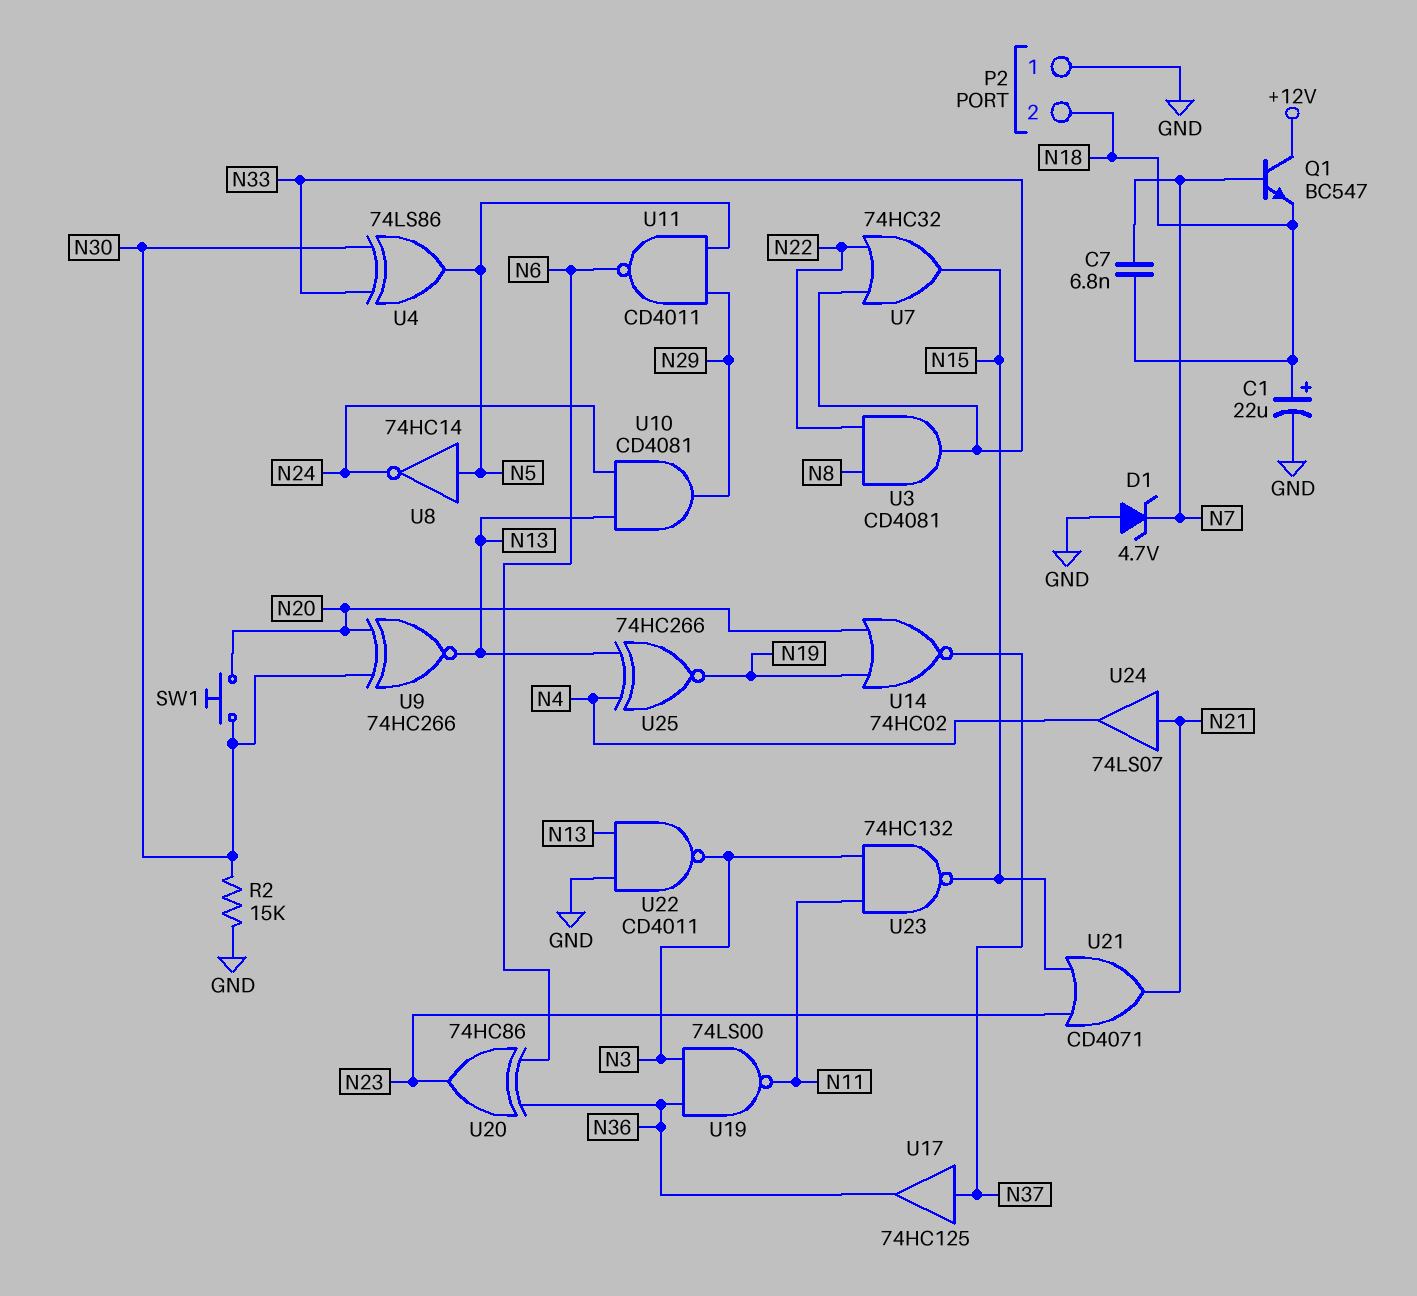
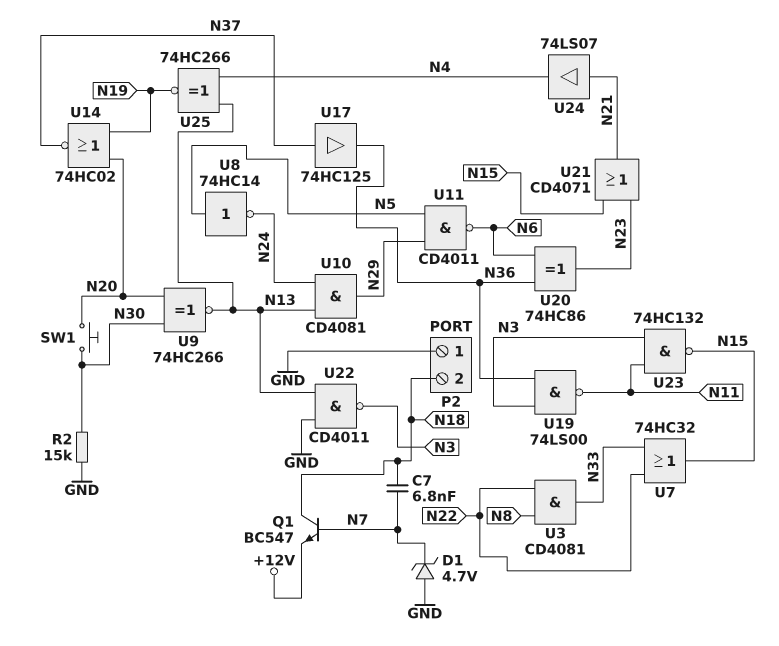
C1: 22uF (plus N18, minus GND) -> none
Q1: NPN BC547 (B N7, C +12V, E N18) -> NPN BC547 (B N7, C N18, E +12V)
U4: XOR 74LS86 (in N30, in N33, out N5) -> none

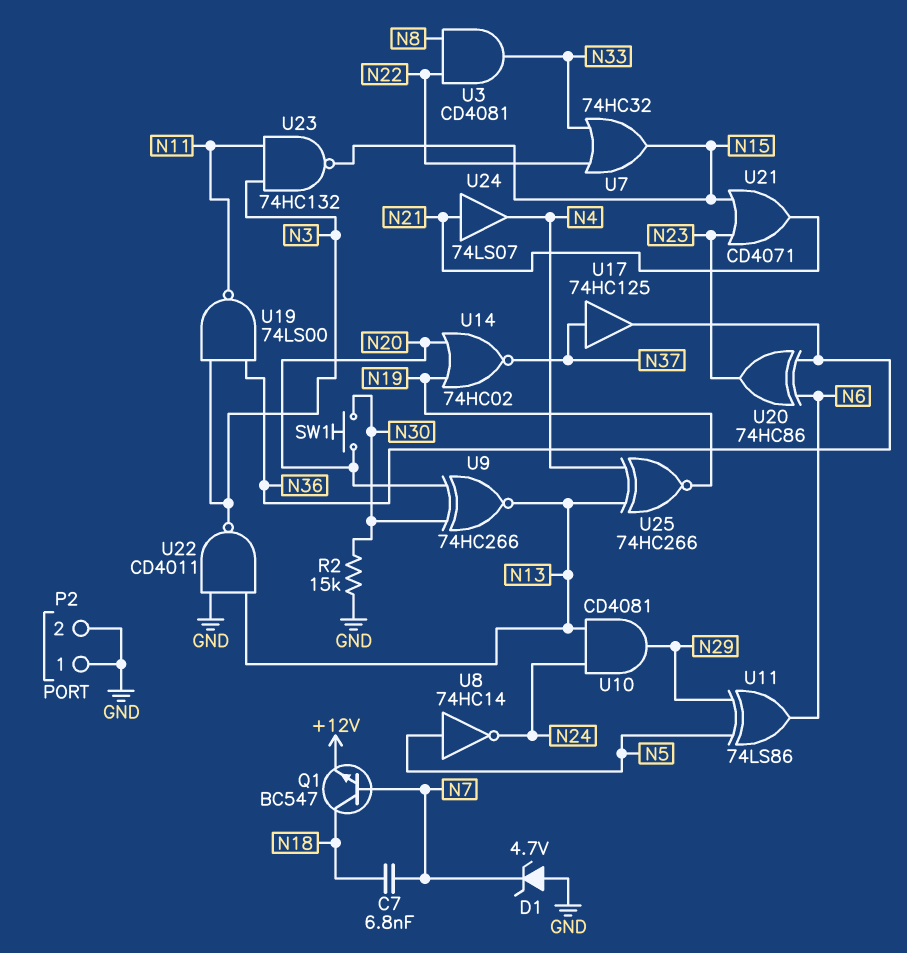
P2 pin 2: N18 -> GND
U11: NAND CD4011 (in N5, in N29, out N6) -> XOR 74LS86 (in N5, in N29, out N6)

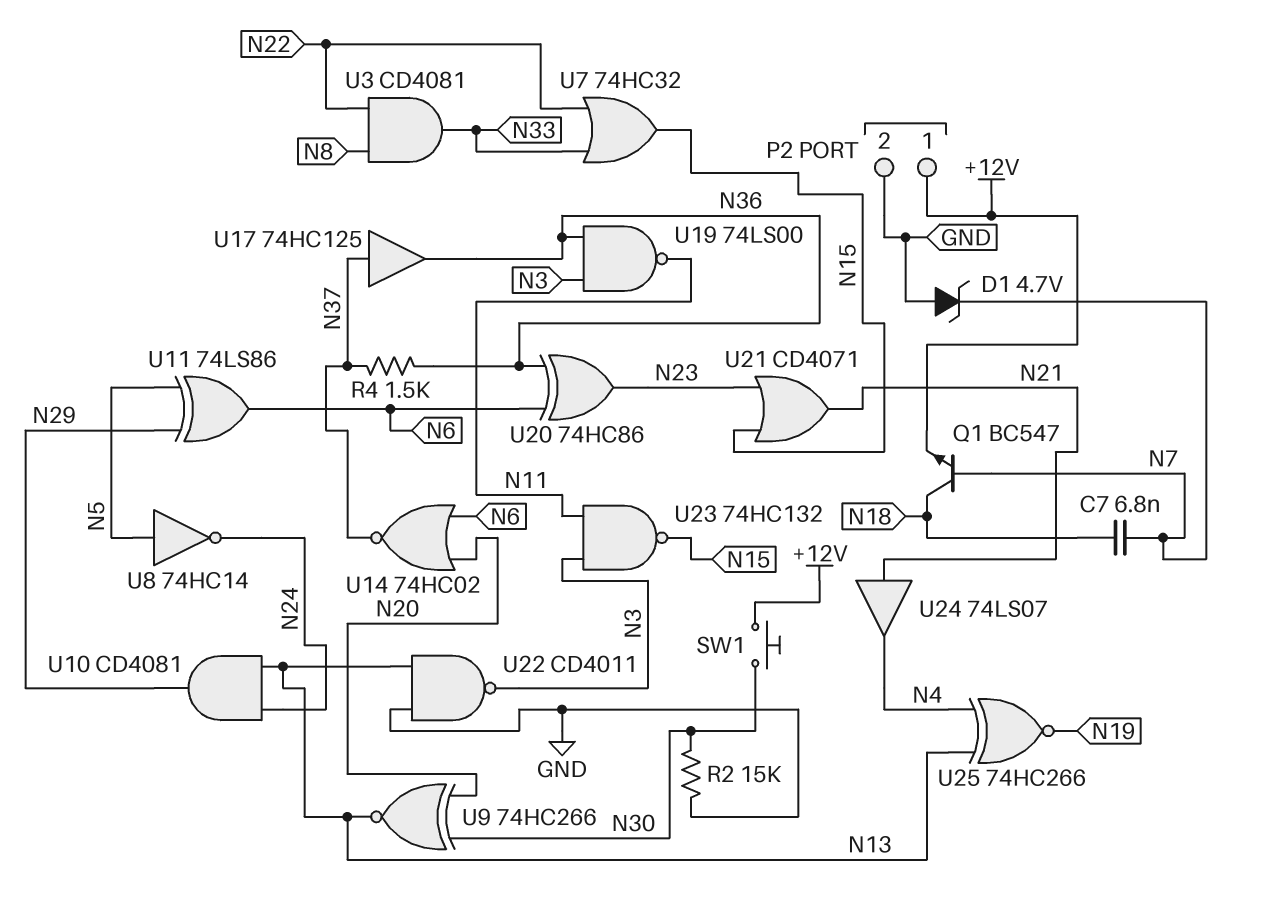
P2 pin 1: GND -> +12V
R4: none -> 1.5k (N36, N37)
SW1: button (N20, N30) -> button (+12V, N30)
U14: NOR 74HC02 (in N19, in N20, out N37) -> NOR 74HC02 (in N6, in N20, out N37)

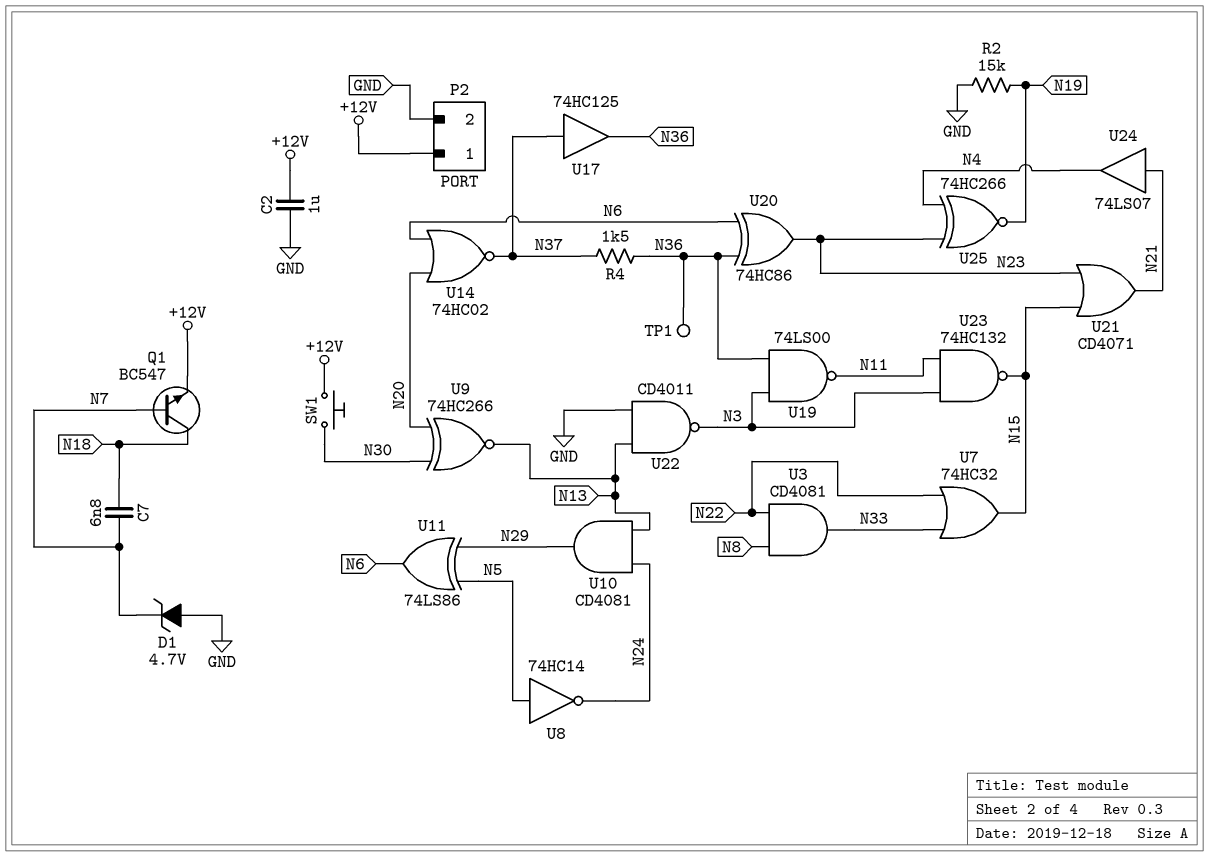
C2: none -> 1uF (+12V, GND)
R2: 15k (GND, N30) -> 15k (GND, N19)
TP1: none -> test point (N36)
U25: XNOR 74HC266 (in N4, in N13, out N19) -> XNOR 74HC266 (in N4, in N23, out N19)

